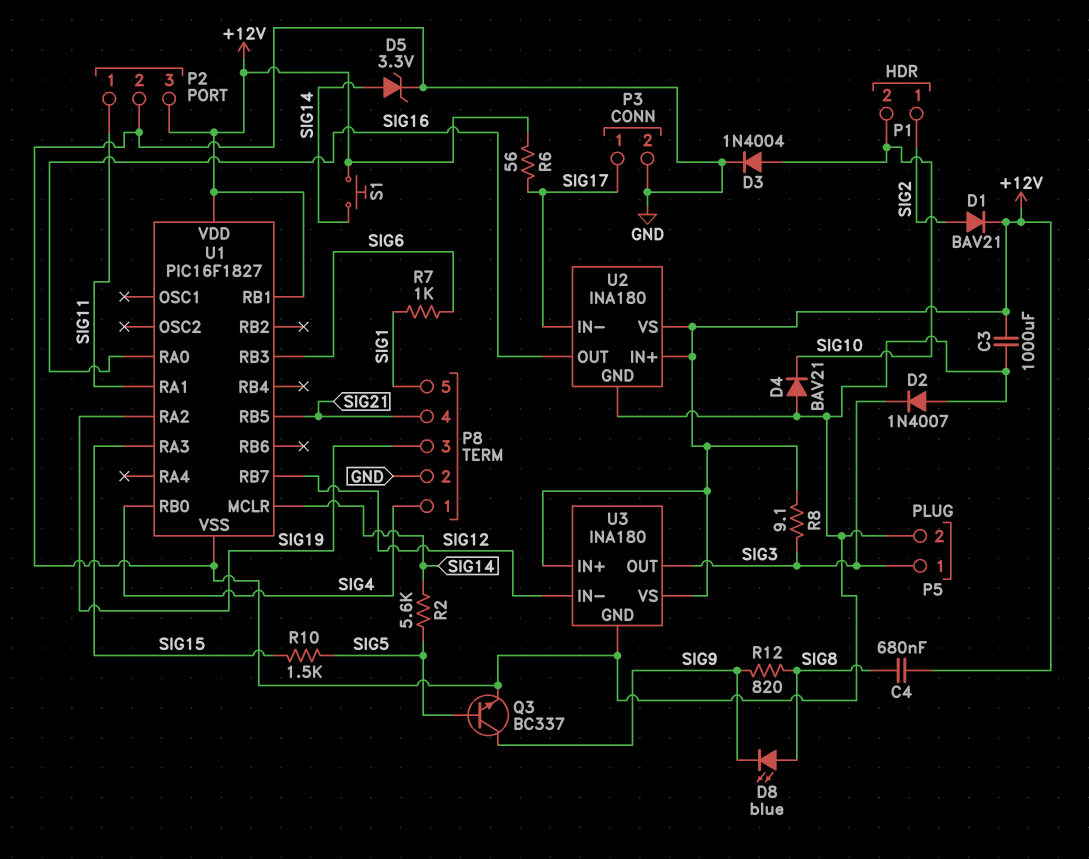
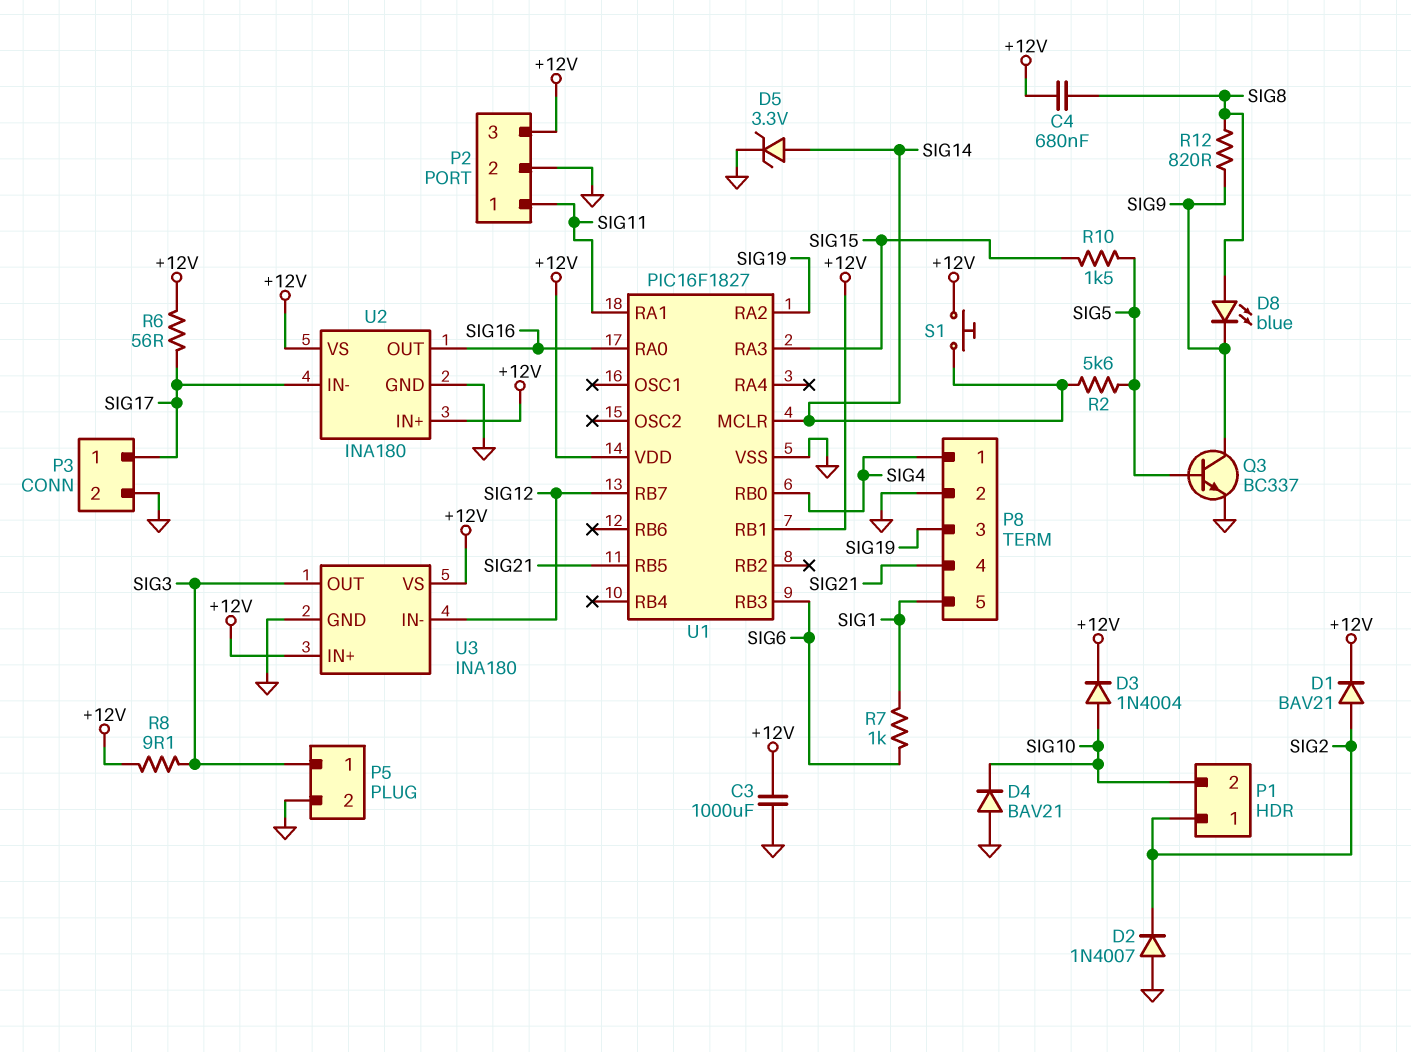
D2: diode 1N4007 (A GND, K SIG3) -> diode 1N4007 (A GND, K SIG2)
D3: diode 1N4004 (A SIG10, K GND) -> diode 1N4004 (A SIG10, K +12V)

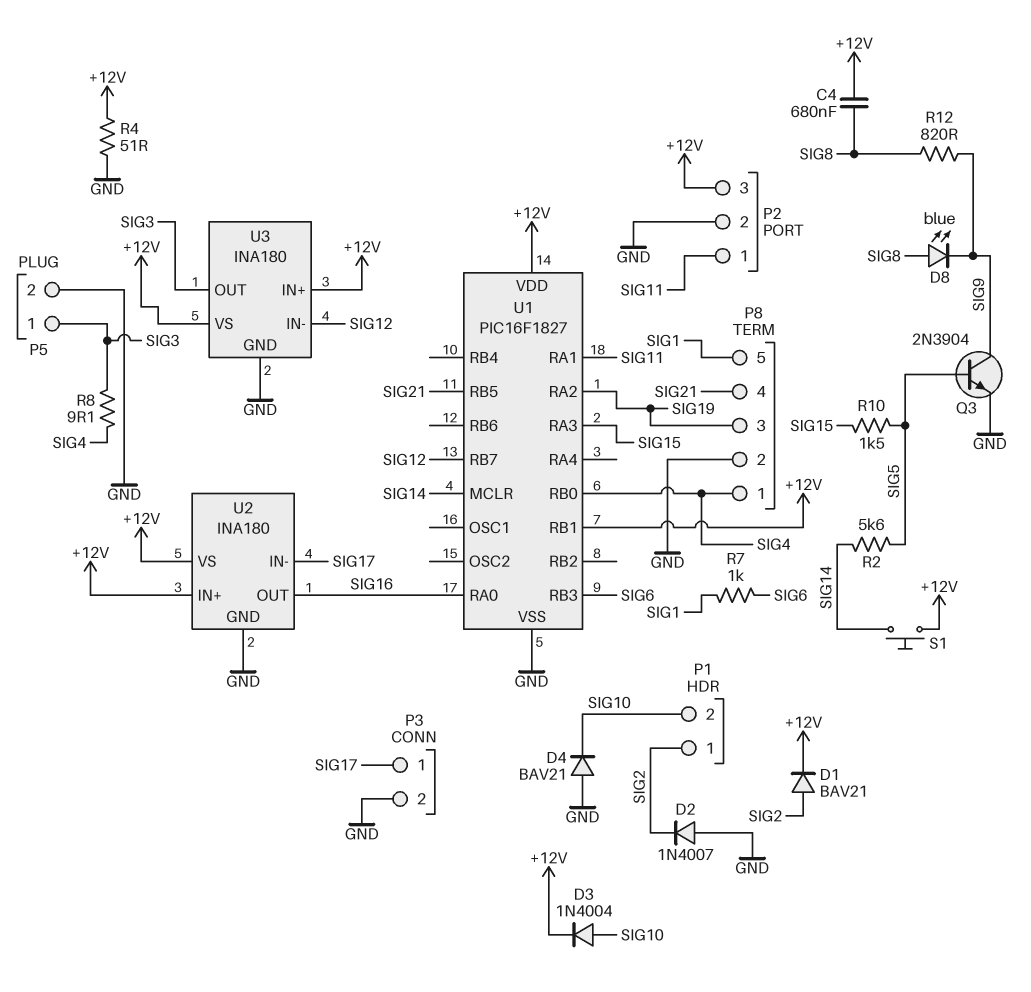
C3: 1000uF (+12V, GND) -> none
D5: zener 3.3V (A SIG14, K GND) -> none
Q3: NPN BC337 (B SIG5, C SIG9, E GND) -> NPN 2N3904 (B SIG5, C SIG9, E GND)
R4: none -> 51 (+12V, GND)
R6: 56 (+12V, SIG17) -> none
R8: 9.1 (+12V, SIG3) -> 9.1 (SIG3, SIG4)

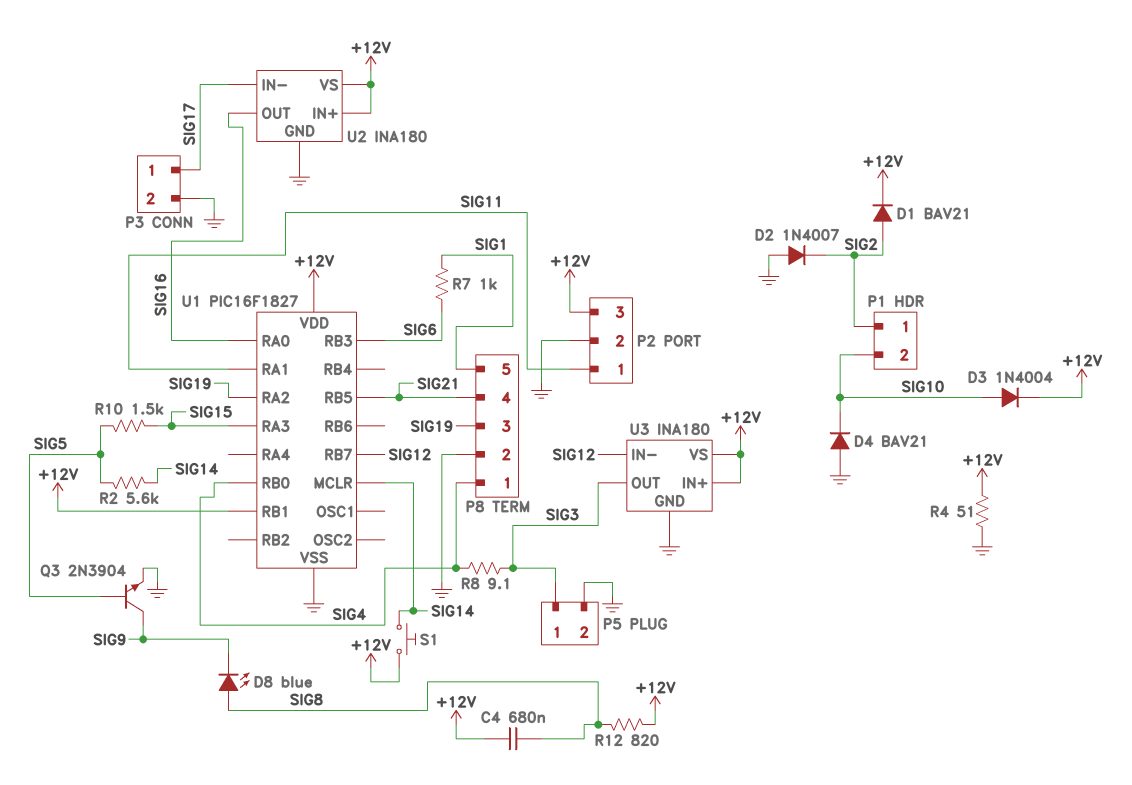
R12: 820 (SIG8, SIG9) -> 820 (+12V, SIG8)

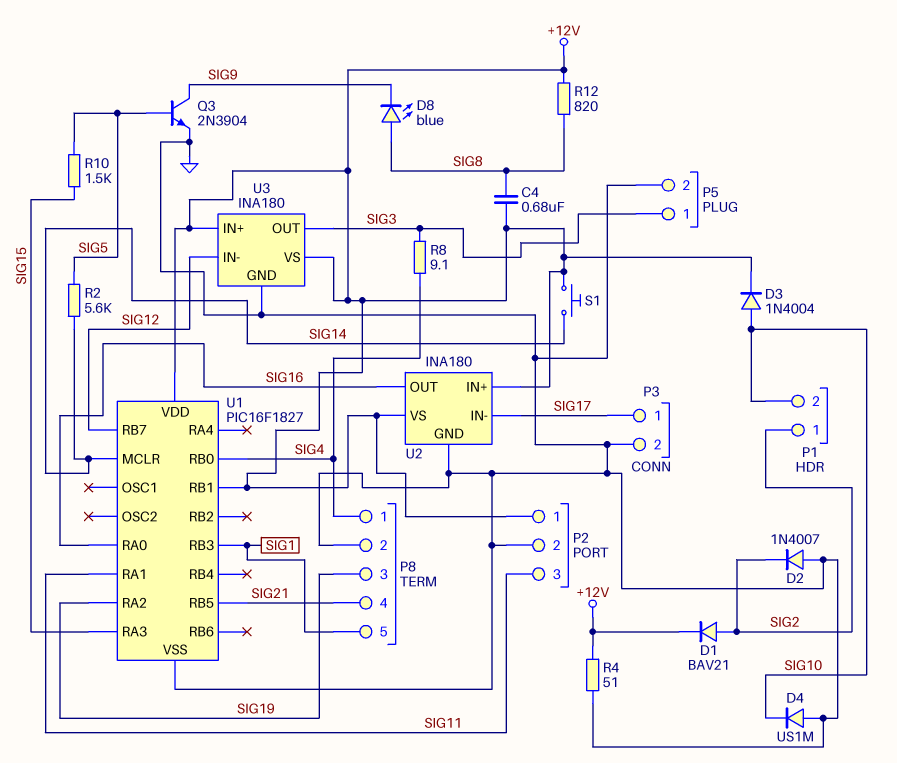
D4: diode BAV21 (A GND, K SIG10) -> diode US1M (A GND, K SIG10)
P2 pin 1: SIG11 -> +12V
P2 pin 3: +12V -> SIG11
R7: 1k (SIG1, SIG6) -> none
U1 pin RB3: SIG6 -> SIG1

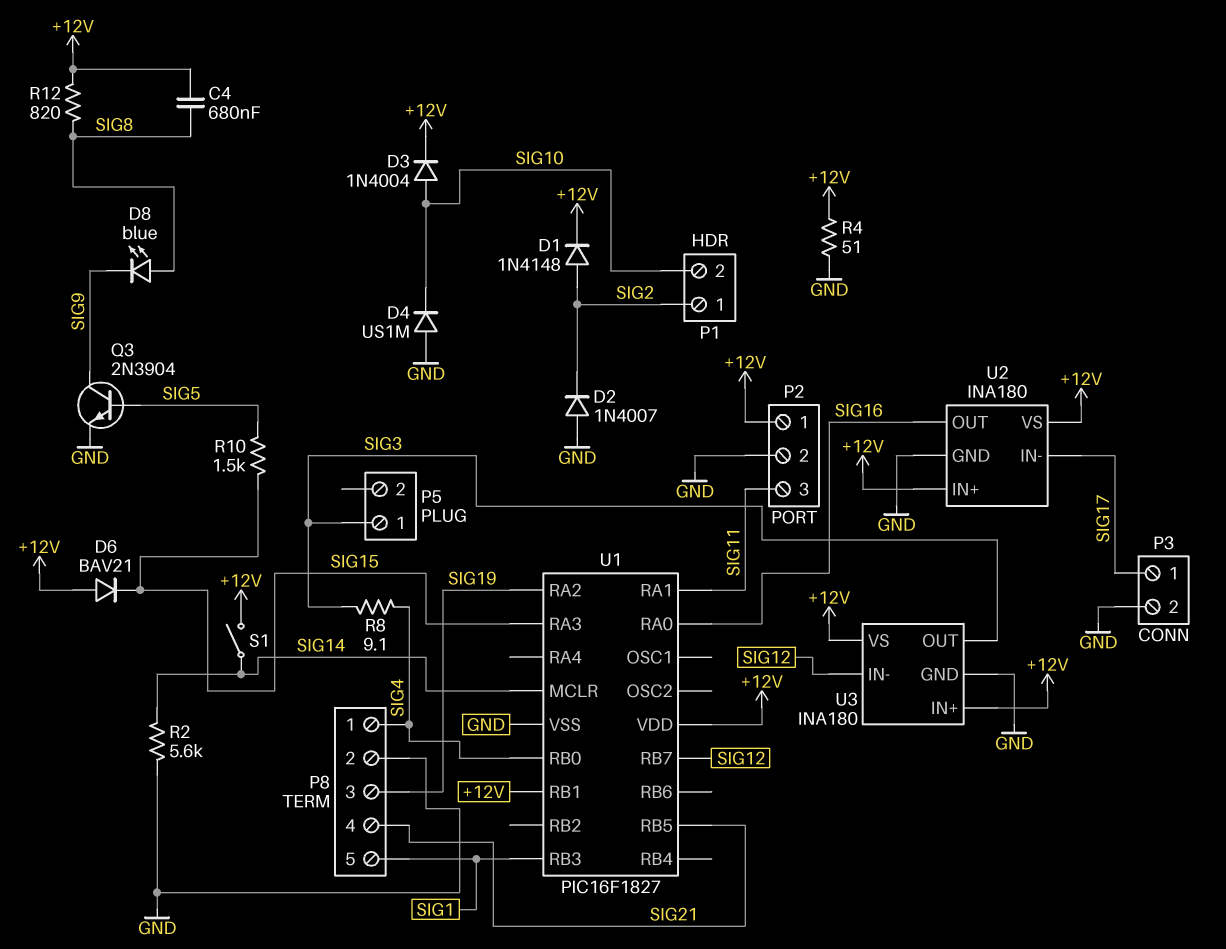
D1: diode BAV21 (A SIG2, K +12V) -> diode 1N4148 (A SIG2, K +12V)
D6: none -> diode BAV21 (A +12V, K SIG15)
P5 pin 2: GND -> none
R2: 5.6k (SIG5, SIG14) -> 5.6k (GND, SIG14)
S1: button (+12V, SIG14) -> switch (+12V, SIG14)

